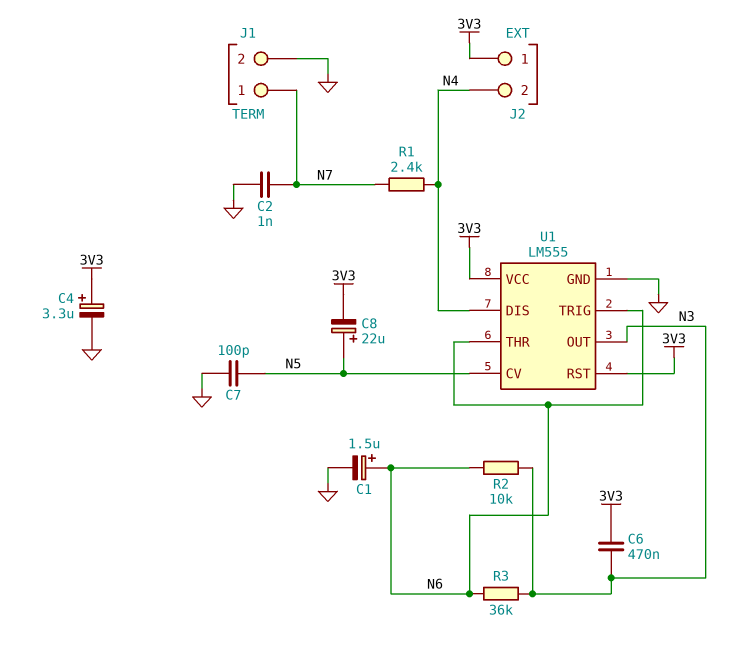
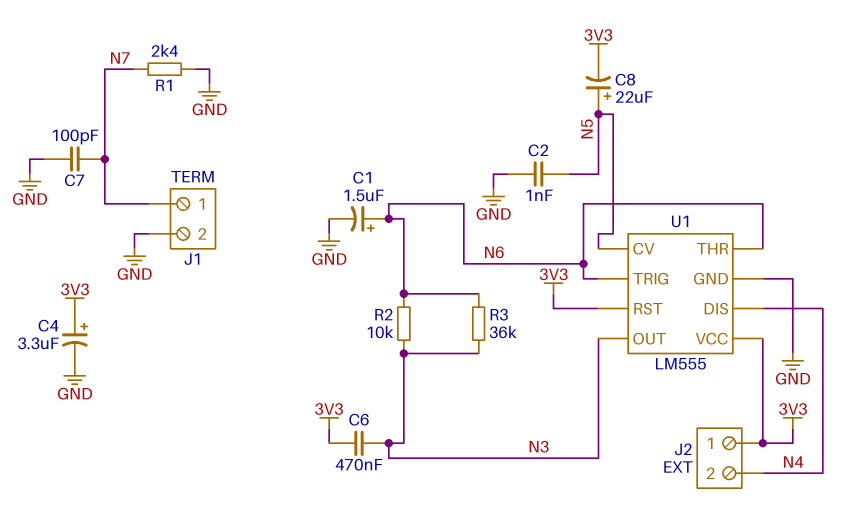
C2: 1nF (GND, N7) -> 1nF (GND, N5)
C7: 100pF (GND, N5) -> 100pF (GND, N7)
R1: 2.4k (N4, N7) -> 2.4k (GND, N7)

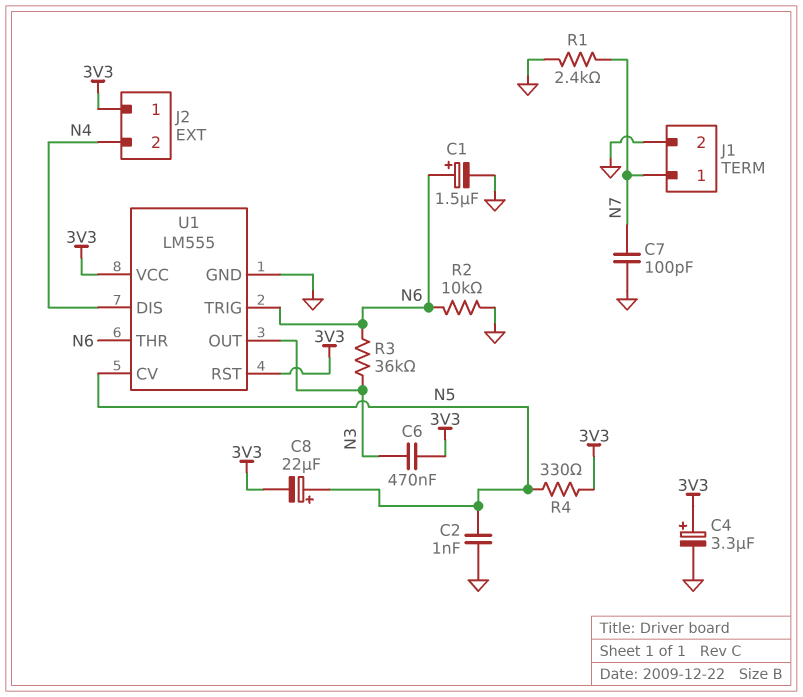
R2: 10k (N3, N6) -> 10k (GND, N6)
R4: none -> 330 (3V3, N5)

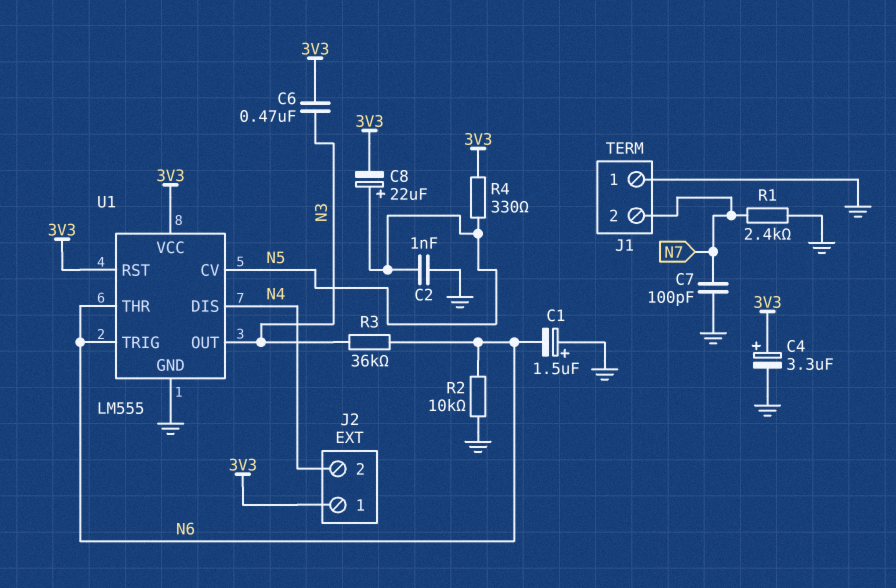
C1: 1.5uF (plus N6, minus GND) -> 1.5uF (plus GND, minus N6)
J1 pin 1: N7 -> GND
J1 pin 2: GND -> N7

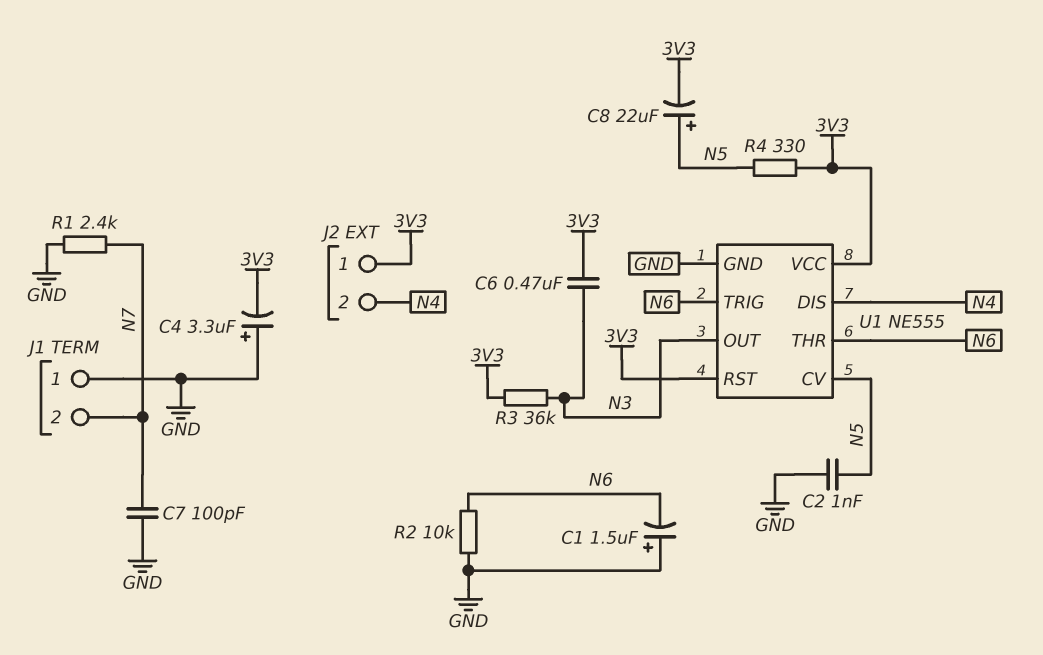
C4: 3.3uF (plus 3V3, minus GND) -> 3.3uF (plus GND, minus 3V3)
R3: 36k (N3, N6) -> 36k (3V3, N3)
U1: LM555 -> NE555

